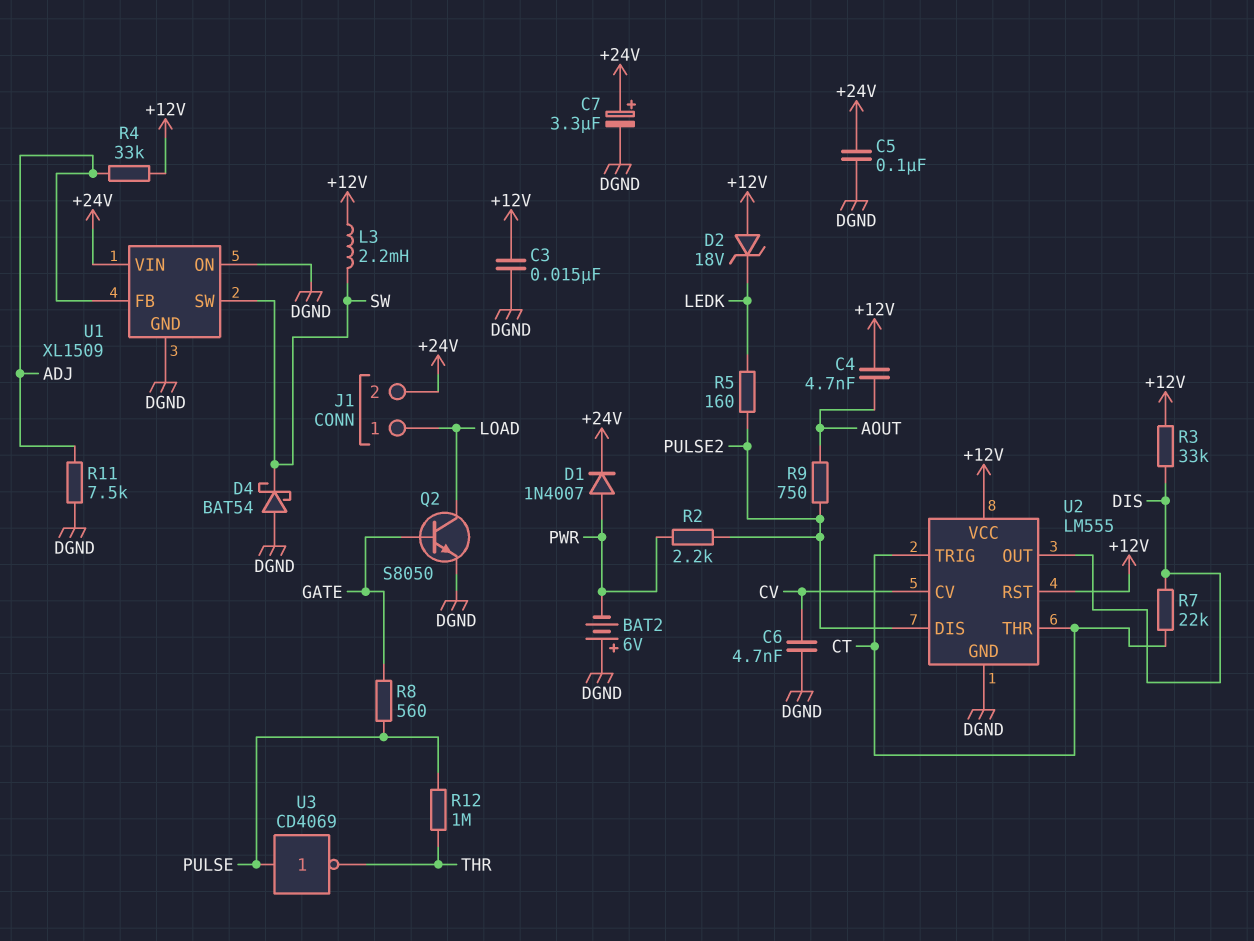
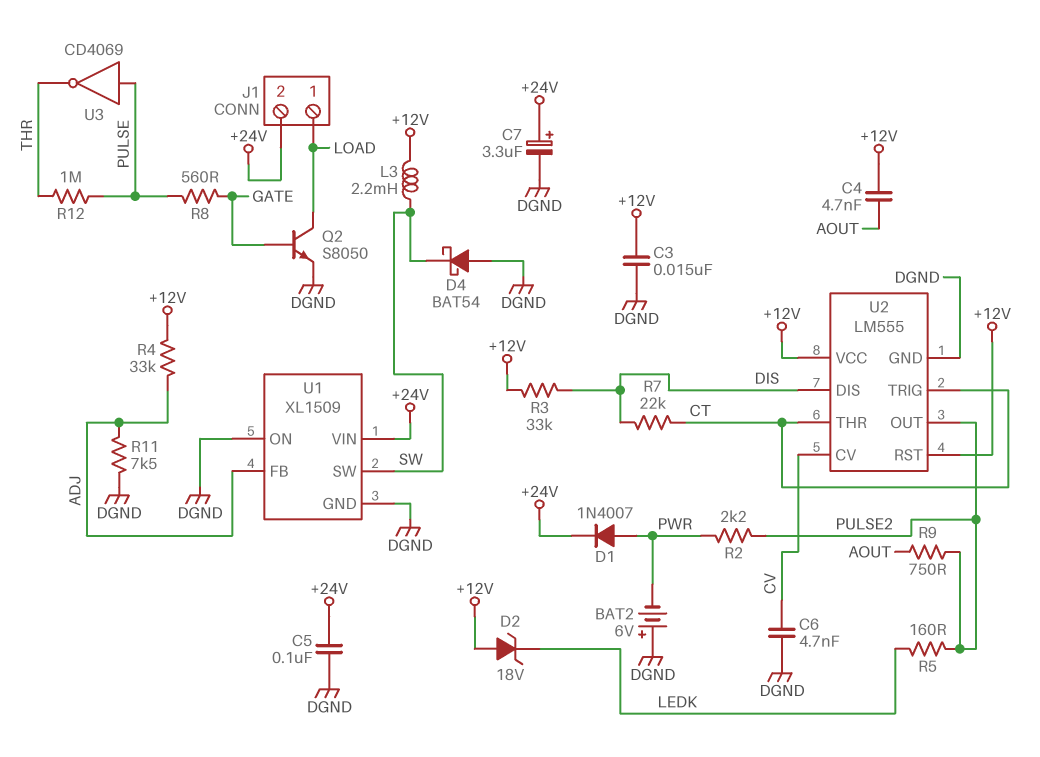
U2 pin DIS: PULSE2 -> DIS
U2 pin OUT: DIS -> PULSE2

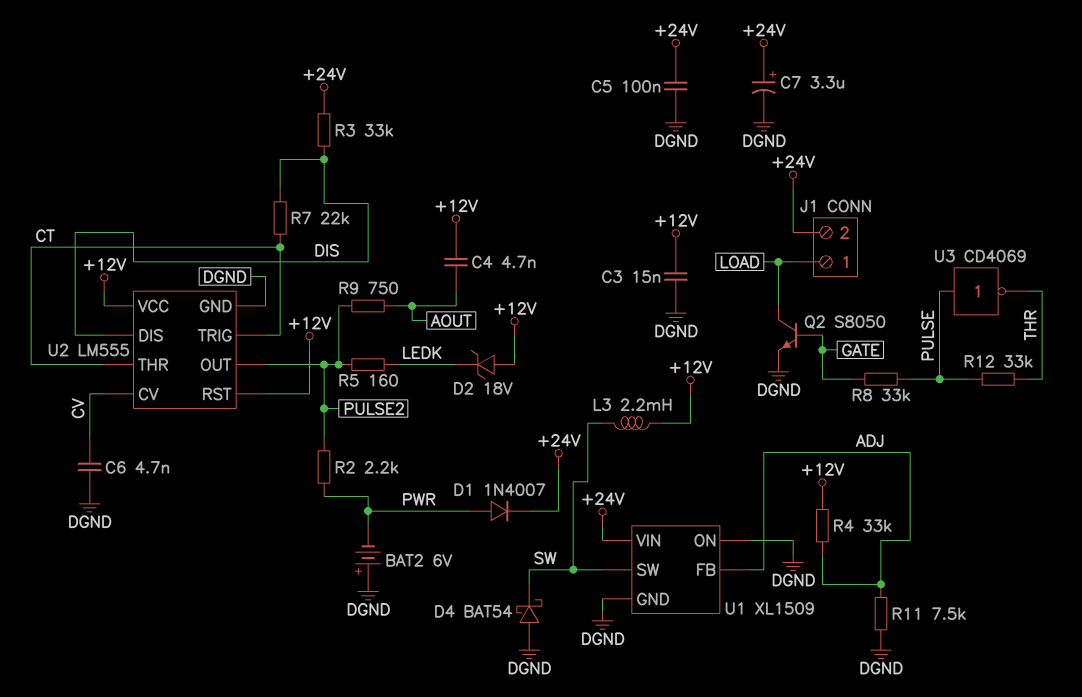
R3: 33k (+12V, DIS) -> 33k (+24V, DIS)
R8: 560 (GATE, PULSE) -> 33k (GATE, PULSE)
R12: 1M (PULSE, THR) -> 33k (PULSE, THR)

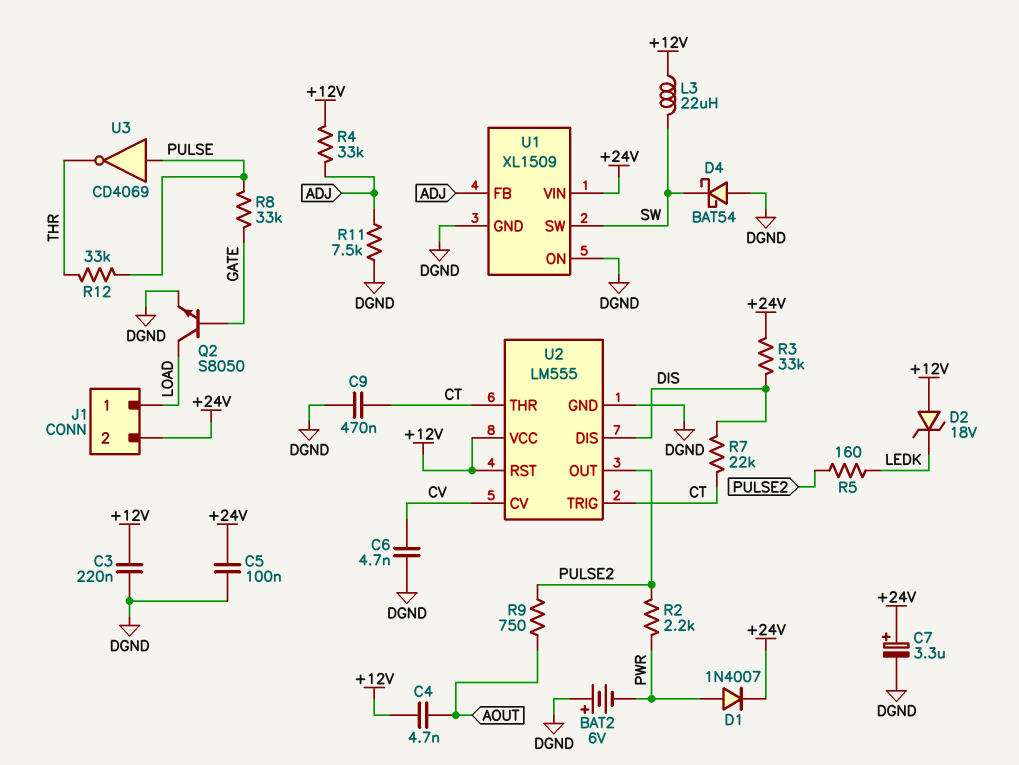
C3: 15nF (+12V, DGND) -> 220nF (+12V, DGND)
C9: none -> 470nF (CT, DGND)
L3: 2.2mH (+12V, SW) -> 22uH (+12V, SW)

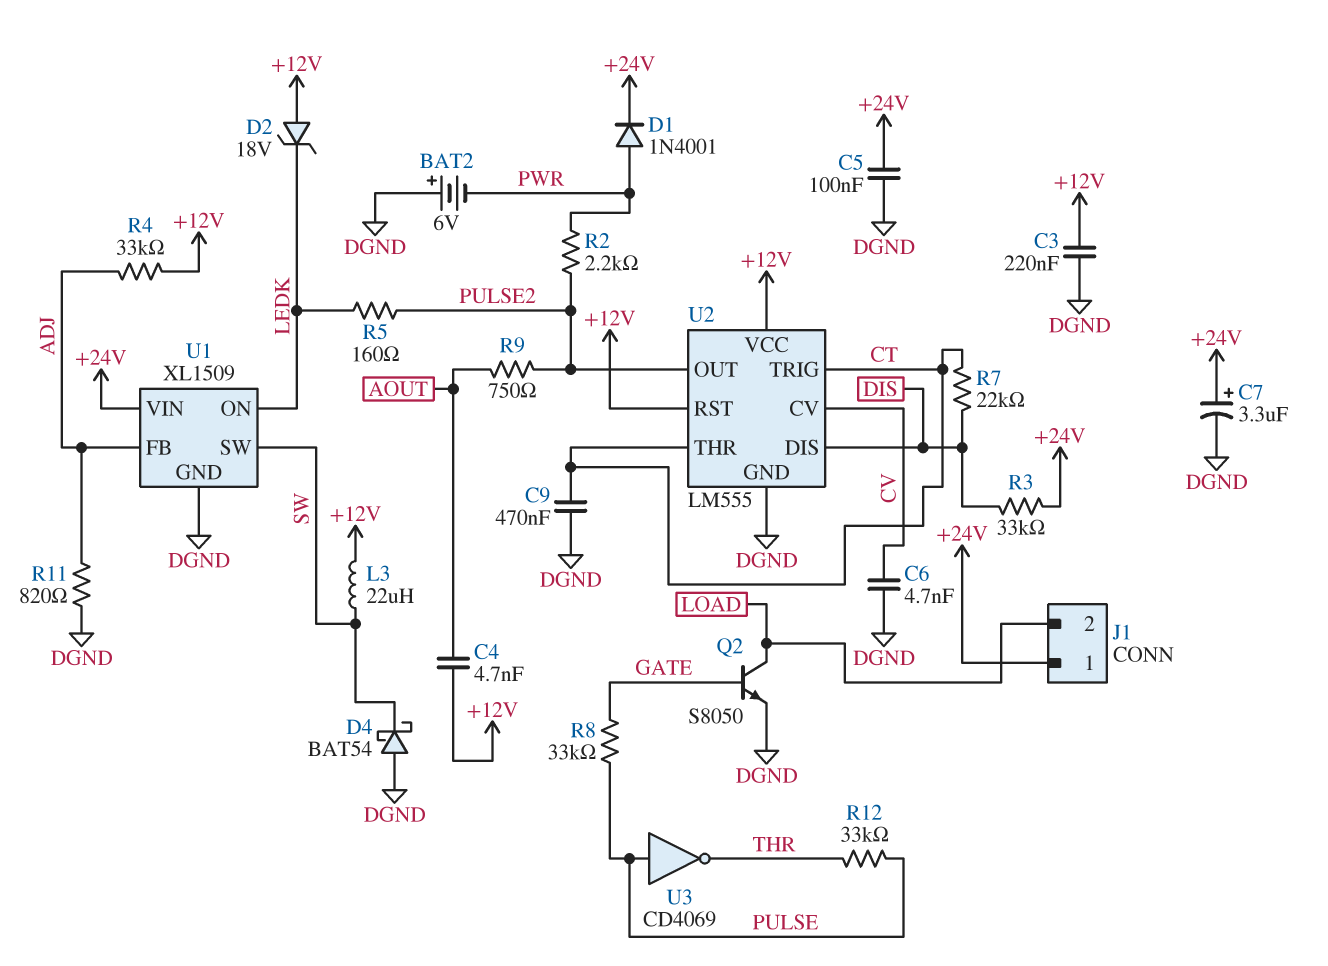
D1: diode 1N4007 (A PWR, K +24V) -> diode 1N4001 (A PWR, K +24V)
J1 pin 1: LOAD -> +24V
J1 pin 2: +24V -> LOAD
R11: 7.5k (ADJ, DGND) -> 820 (ADJ, DGND)
U1 pin ON: DGND -> LEDK

